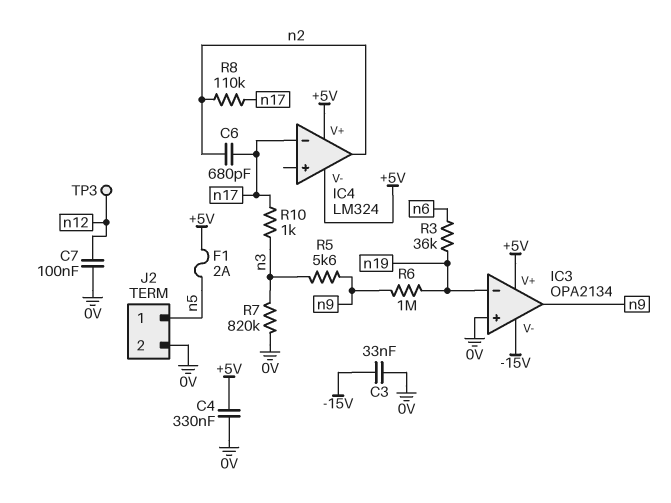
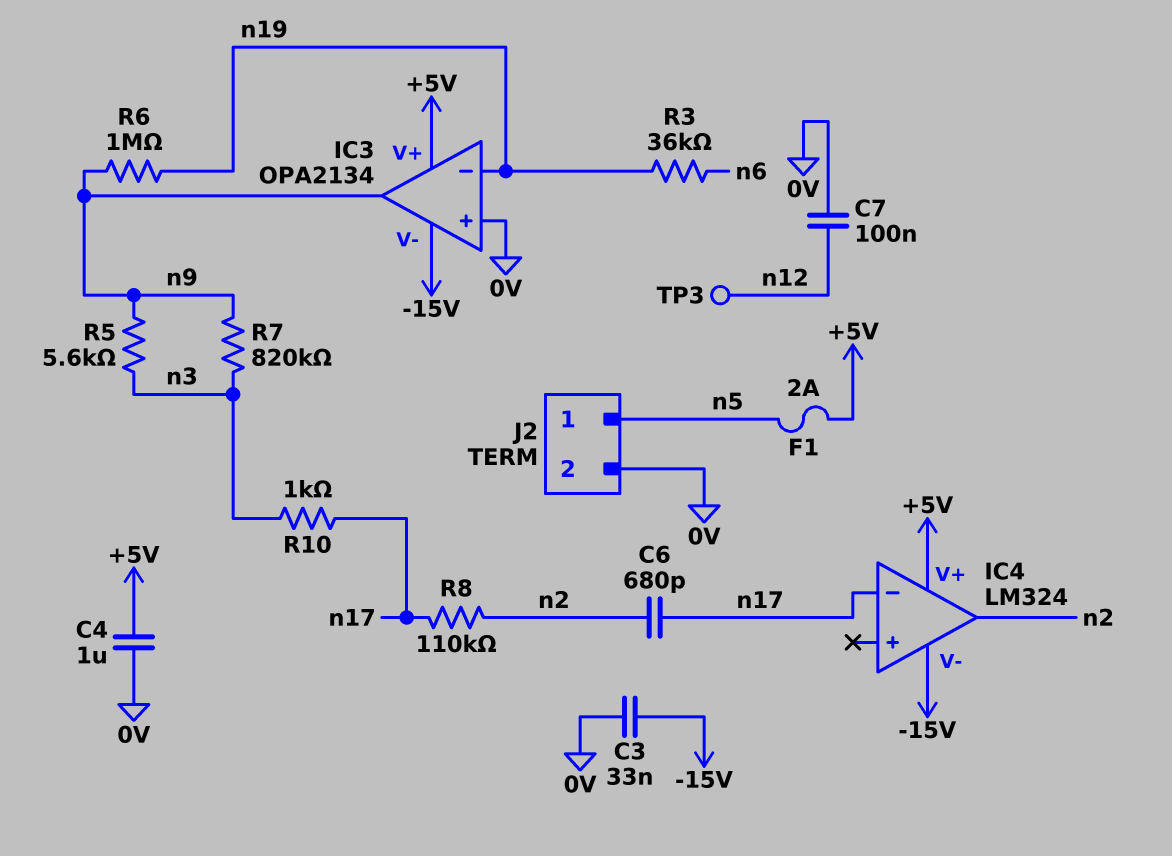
C4: 330nF (+5V, 0V) -> 1uF (+5V, 0V)
IC4 pin V-: +5V -> -15V
R7: 820k (0V, n3) -> 820k (n3, n9)

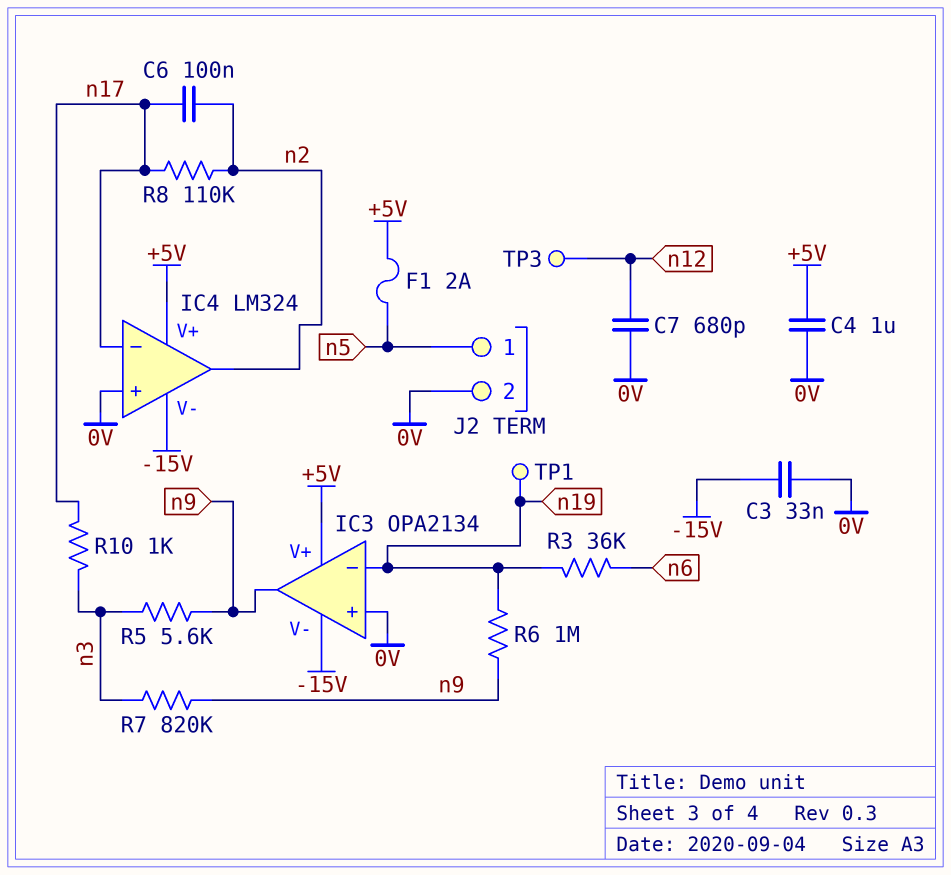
C6: 680pF (n2, n17) -> 100nF (n2, n17)
C7: 100nF (0V, n12) -> 680pF (0V, n12)
IC4 pin in+: none -> 0V
TP1: none -> test point (n19)

